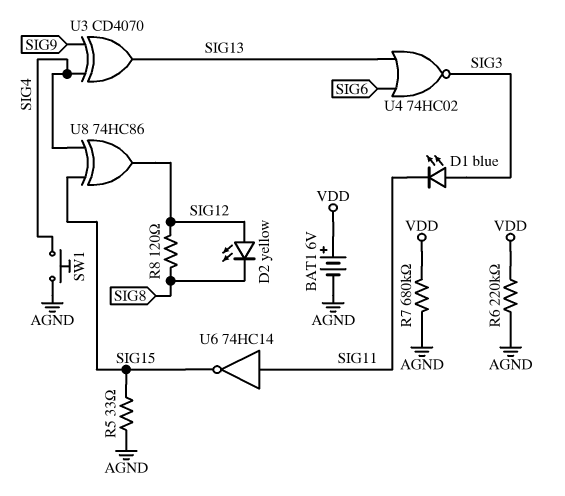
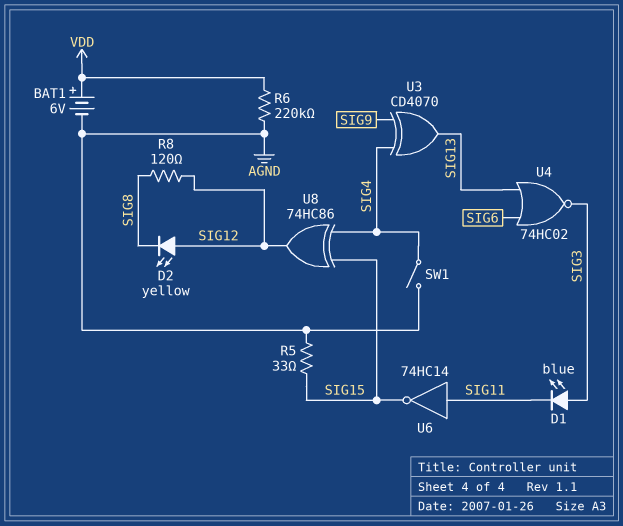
R7: 680k (AGND, VDD) -> none
SW1: button (AGND, SIG4) -> switch (AGND, SIG4)

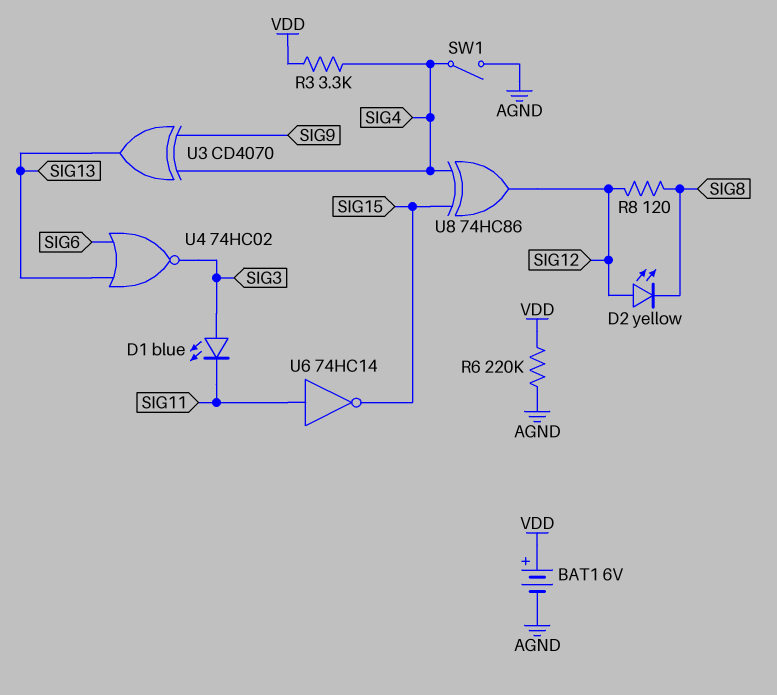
R3: none -> 3.3k (SIG4, VDD)
R5: 33 (AGND, SIG15) -> none

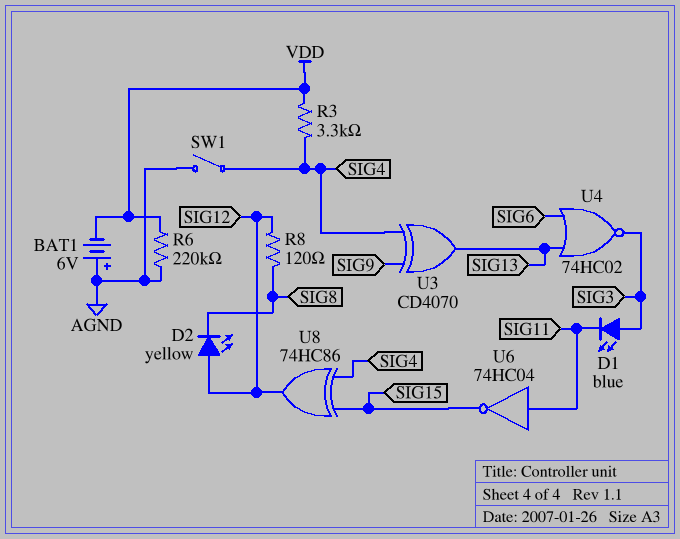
BAT1: 6V (plus VDD, minus AGND) -> 6V (plus AGND, minus VDD)
U6: NOT 74HC14 (in SIG11, out SIG15) -> NOT 74HC04 (in SIG11, out SIG15)

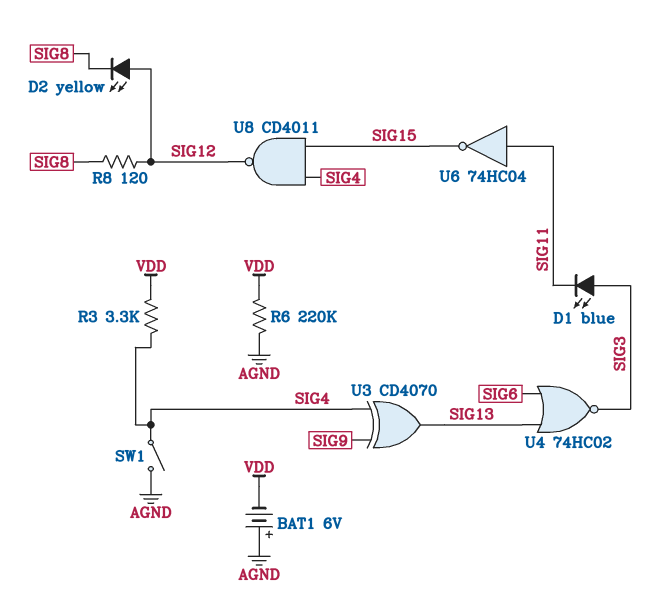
U8: XOR 74HC86 (in SIG4, in SIG15, out SIG12) -> NAND CD4011 (in SIG4, in SIG15, out SIG12)

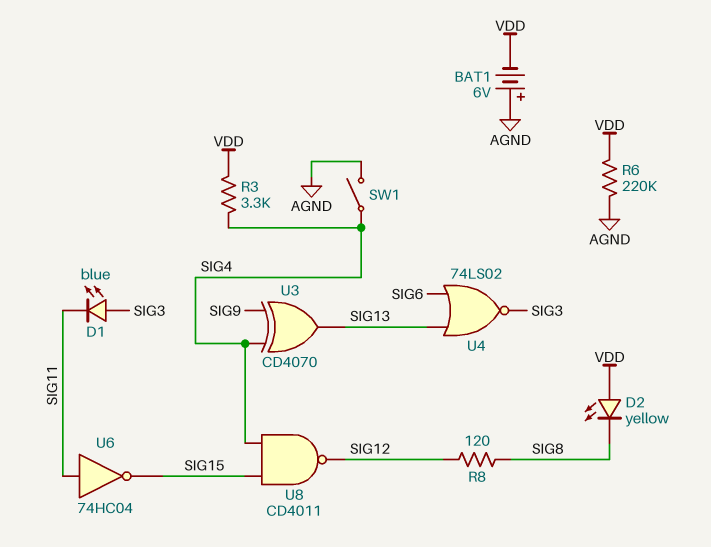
D2: LED yellow (A SIG12, K SIG8) -> LED yellow (A VDD, K SIG8)
U4: NOR 74HC02 (in SIG6, in SIG13, out SIG3) -> NOR 74LS02 (in SIG6, in SIG13, out SIG3)

